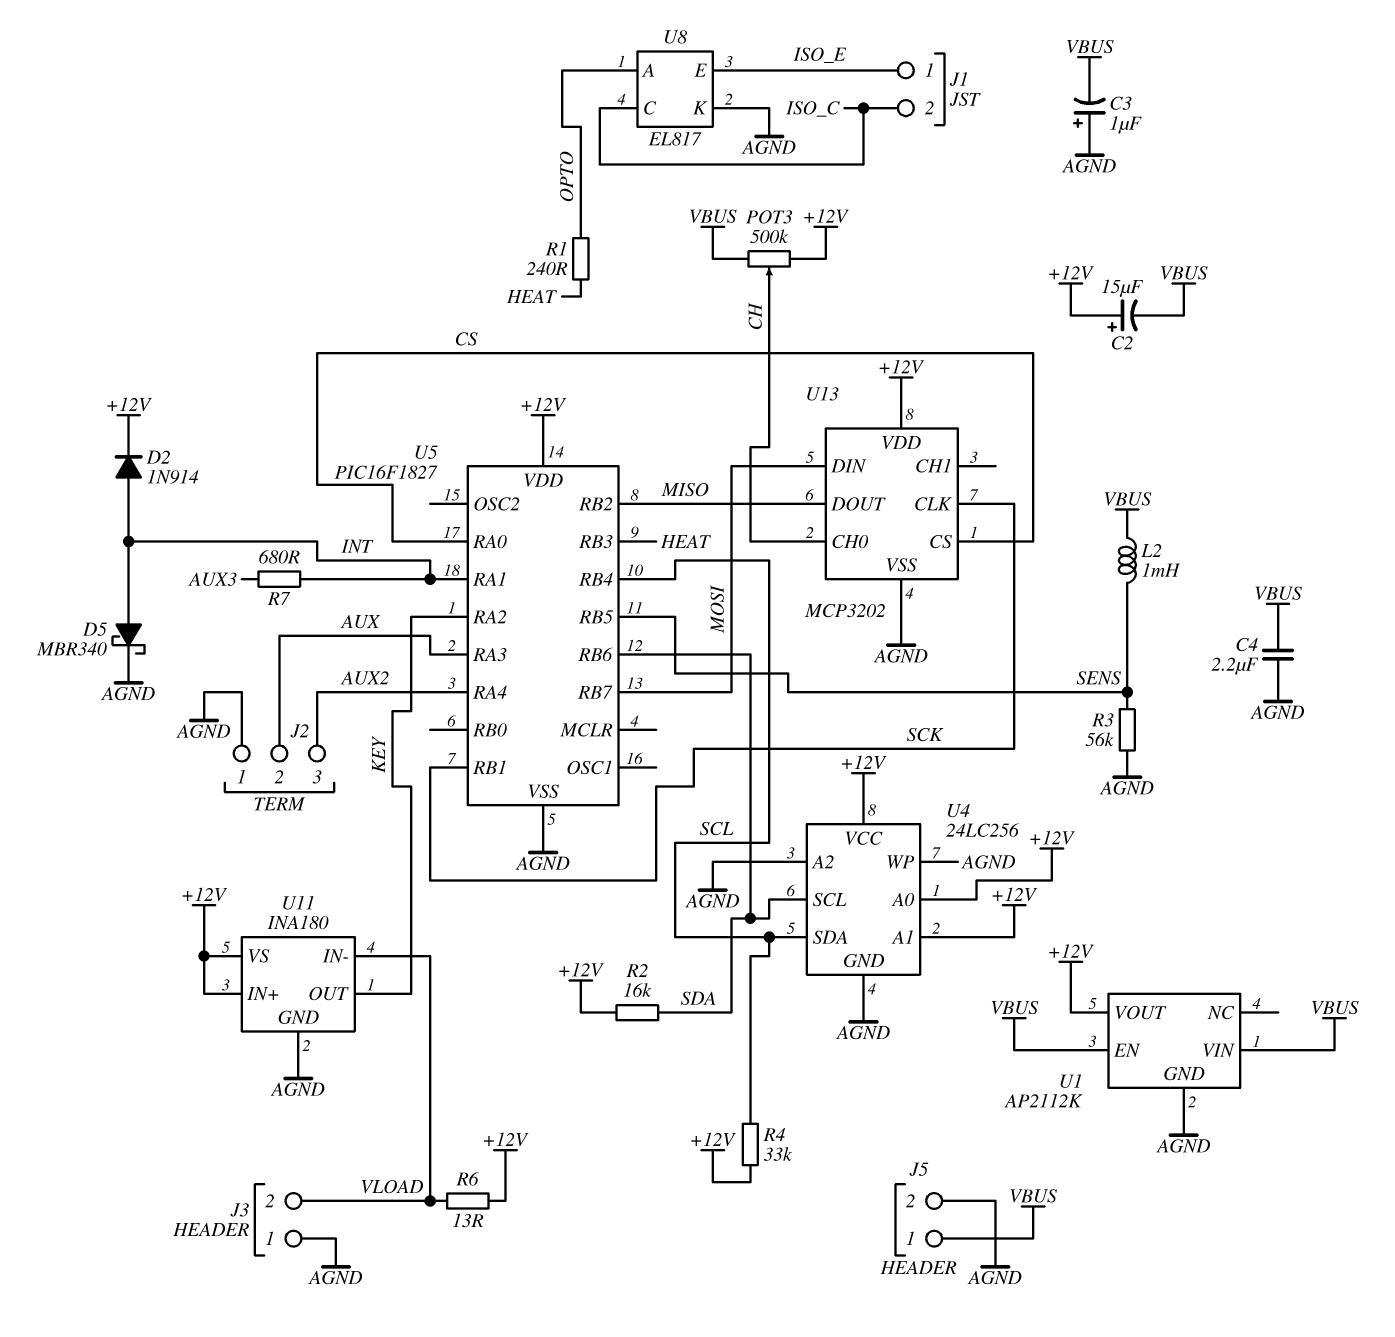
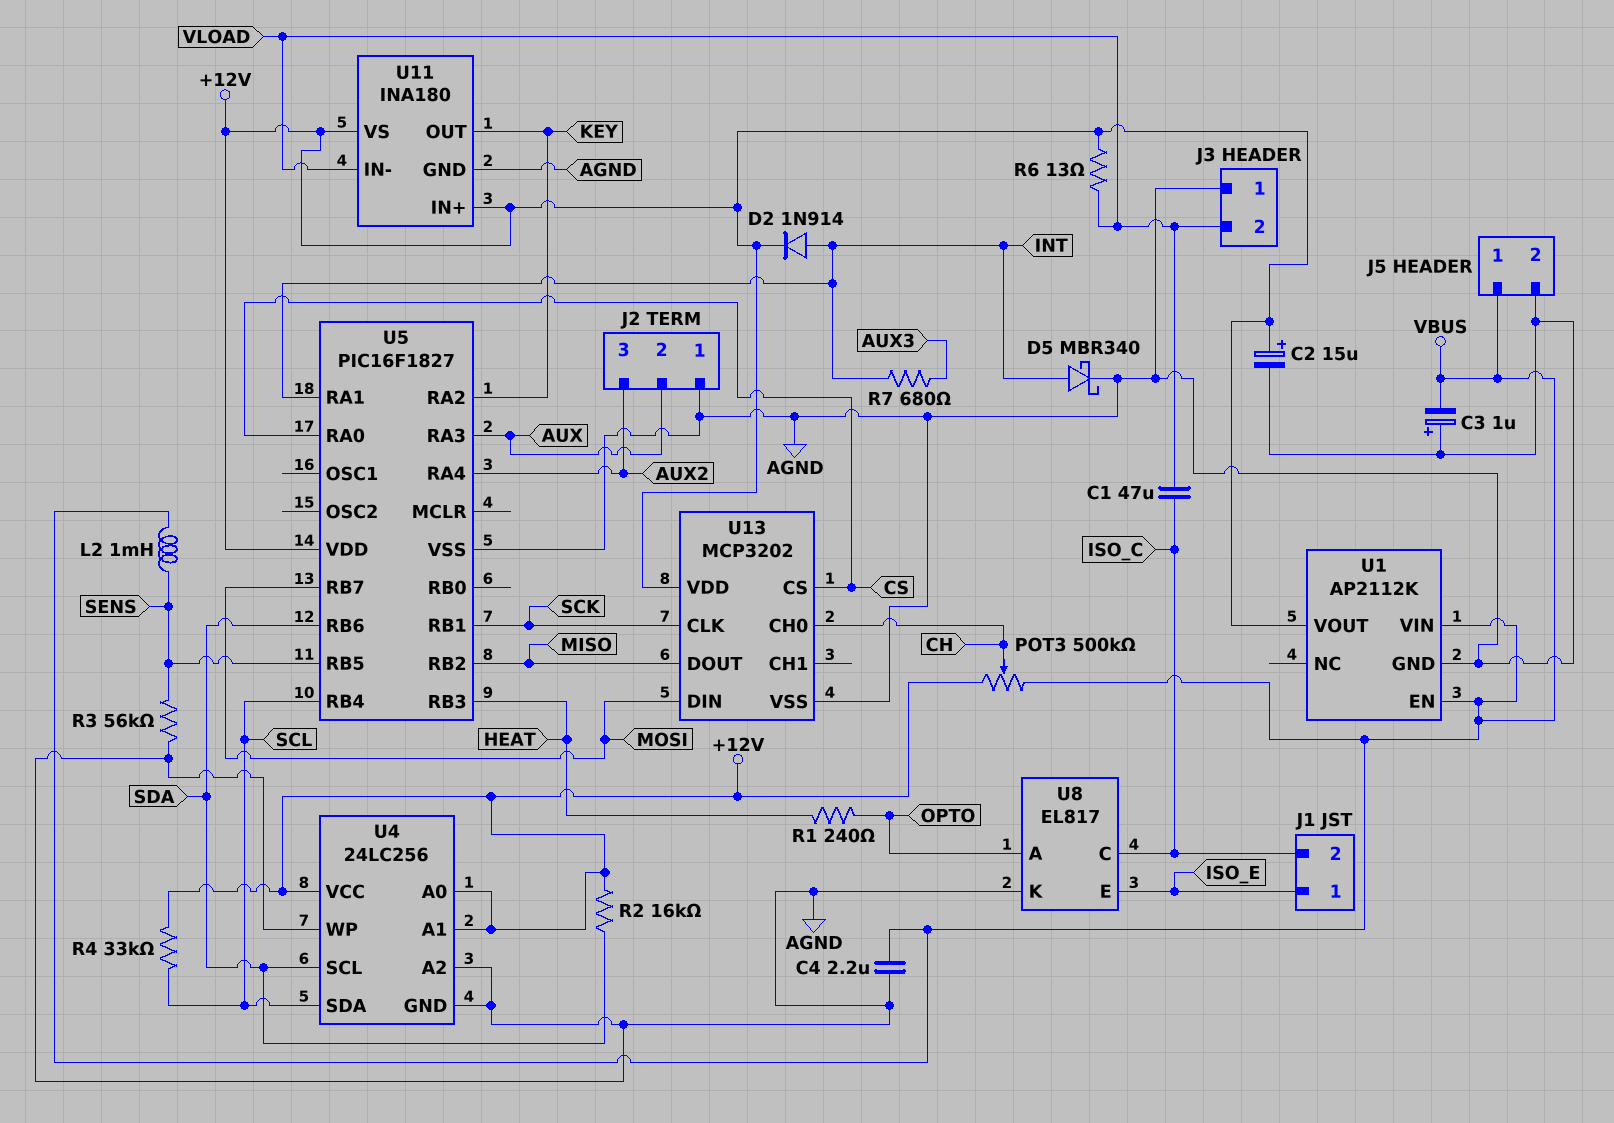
C1: none -> 47uF (ISO_C, VLOAD)
C2: 15uF (plus +12V, minus VBUS) -> 15uF (plus +12V, minus AGND)

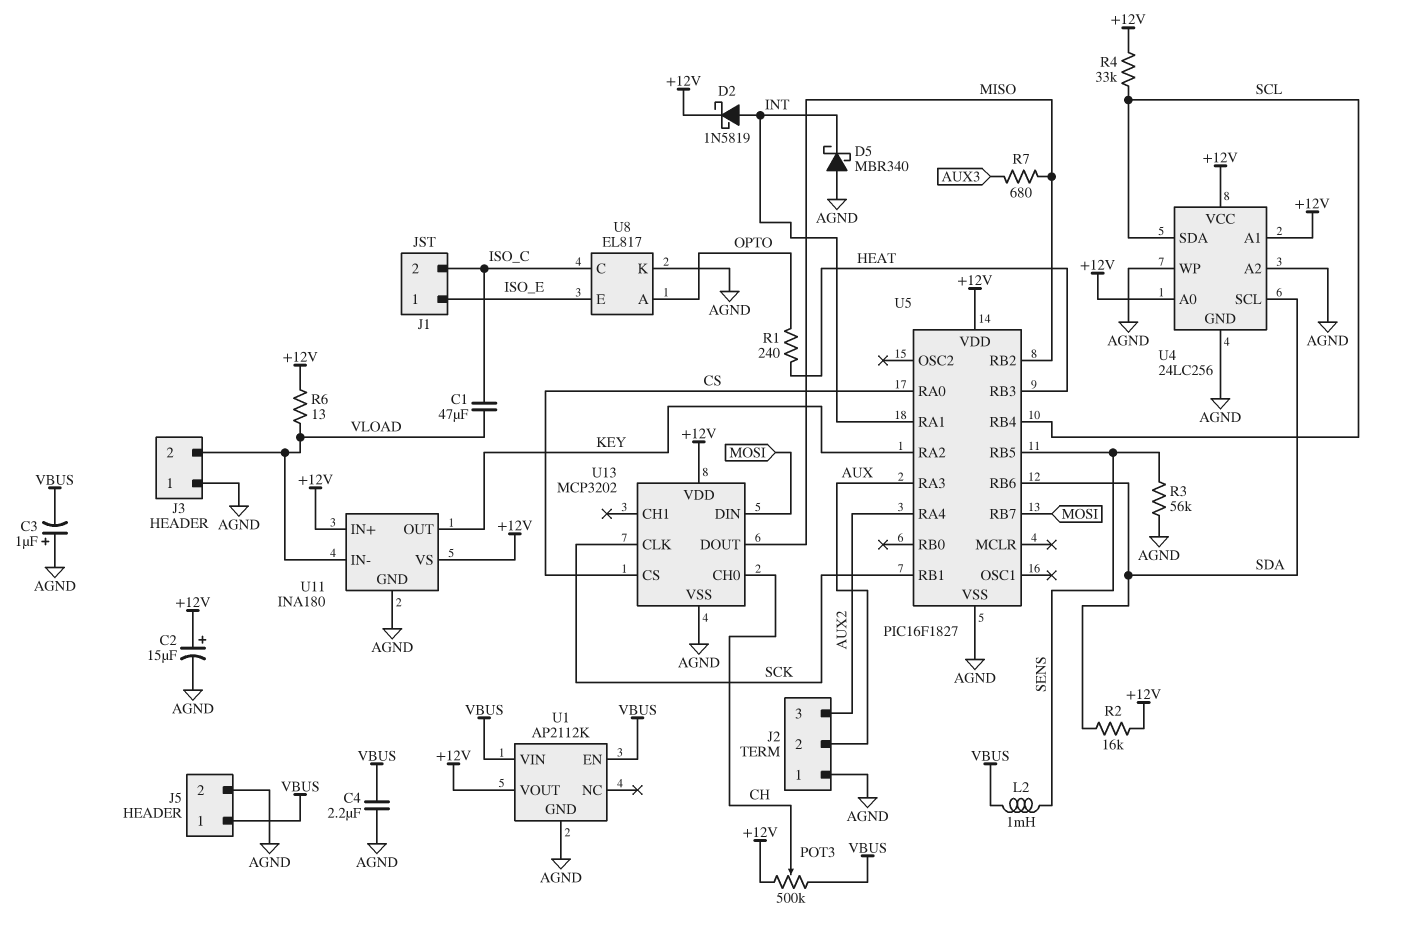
D2: diode 1N914 (A INT, K +12V) -> schottky 1N5819 (A INT, K +12V)
D5: schottky MBR340 (A INT, K AGND) -> schottky MBR340 (A AGND, K INT)
R7: 680 (AUX3, INT) -> 680 (AUX3, MISO)

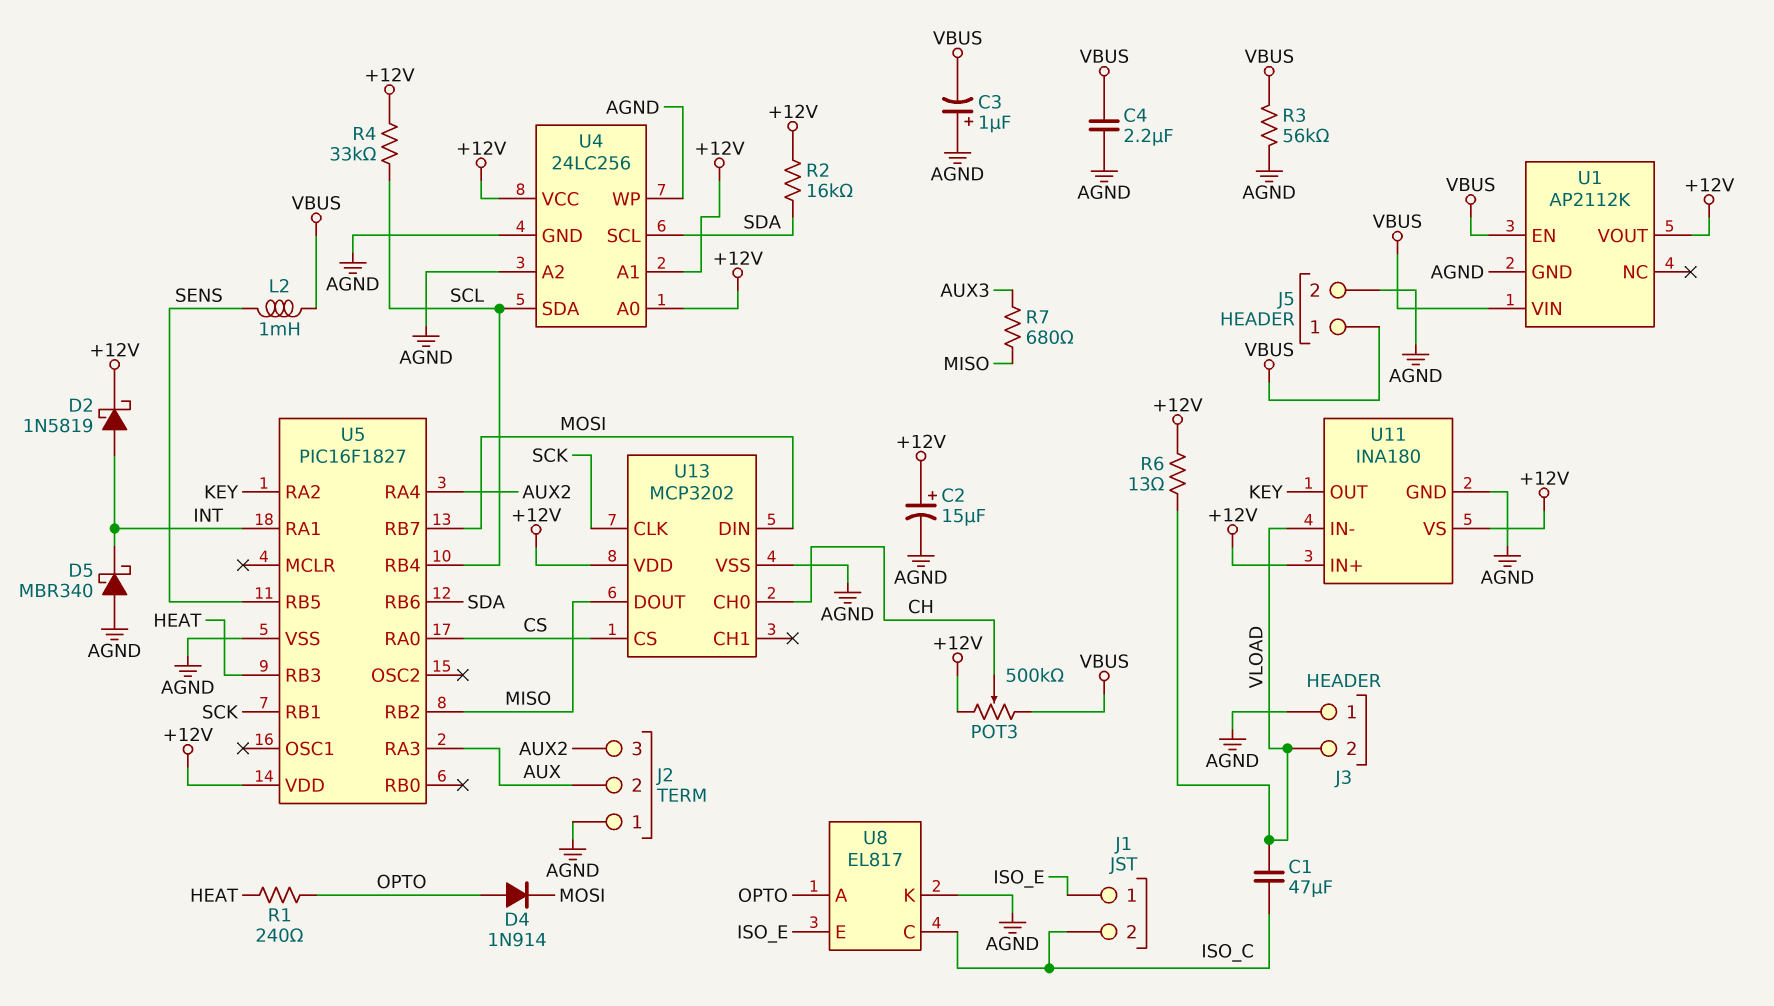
D4: none -> diode 1N914 (A OPTO, K MOSI)
R3: 56k (AGND, SENS) -> 56k (AGND, VBUS)

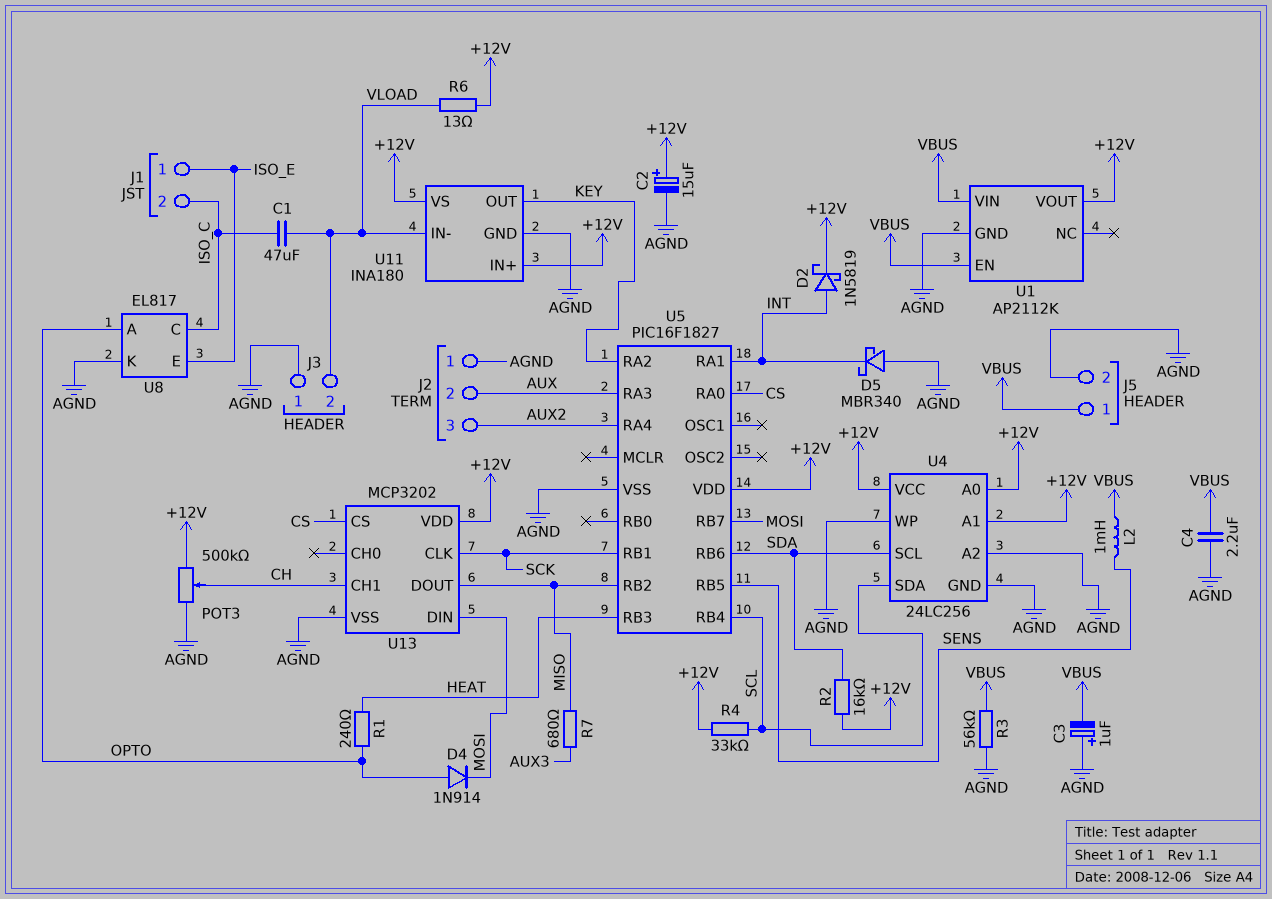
POT3: 500k (+12V, VBUS, wiper CH) -> 500k (+12V, AGND, wiper CH)
U13 pin CH0: CH -> none
U13 pin CH1: none -> CH

